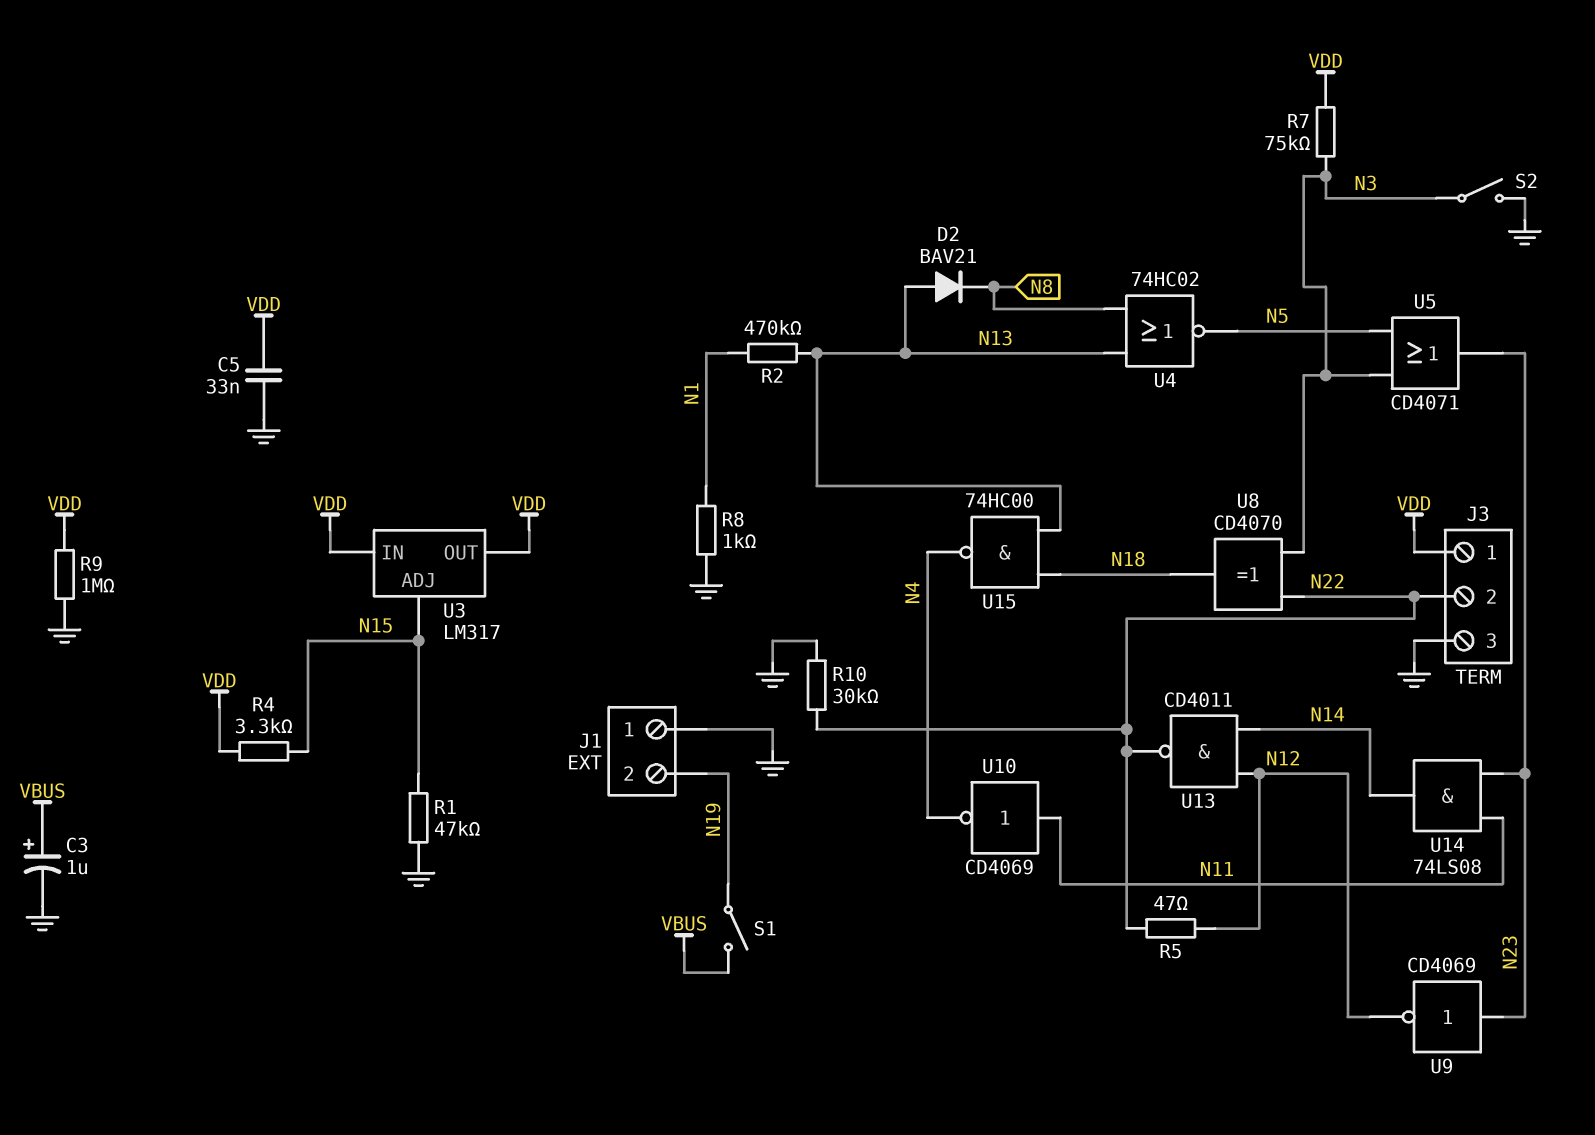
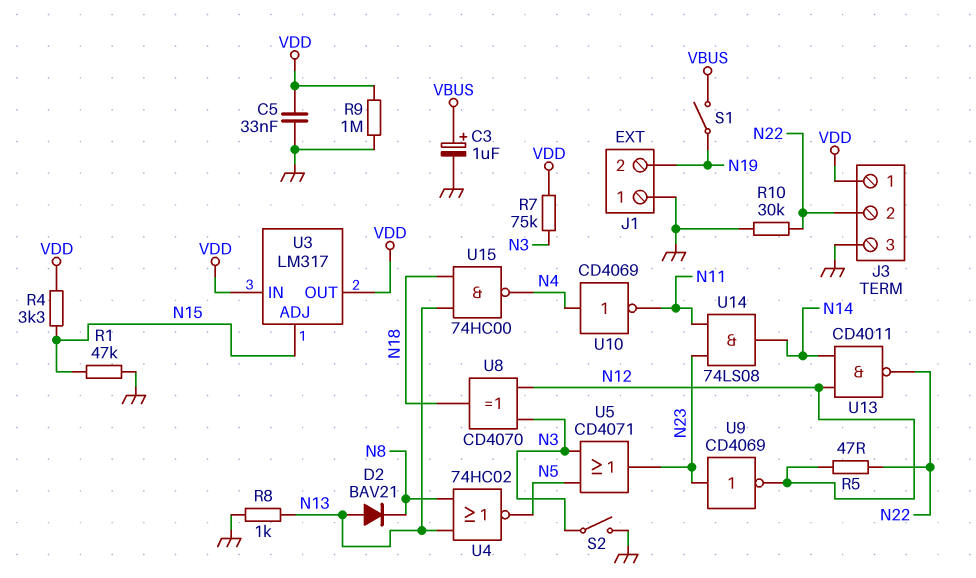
R2: 470k (N1, N13) -> none
R8: 1k (GND, N1) -> 1k (GND, N13)
U8: XOR CD4070 (in N3, in N22, out N18) -> XOR CD4070 (in N3, in N12, out N18)
U10: NOT CD4069 (in N11, out N4) -> NOT CD4069 (in N4, out N11)

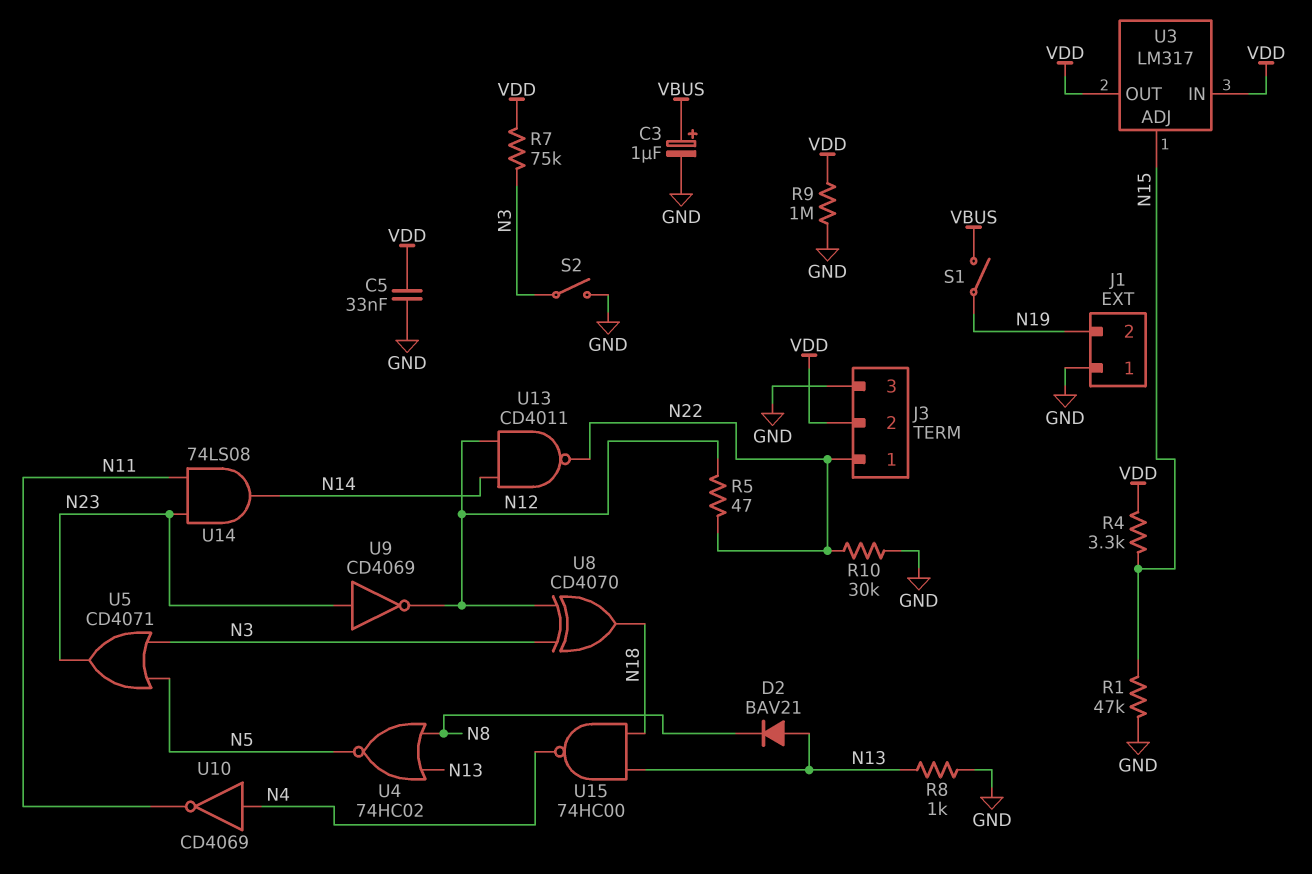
J3 pin 1: VDD -> N22
J3 pin 2: N22 -> VDD

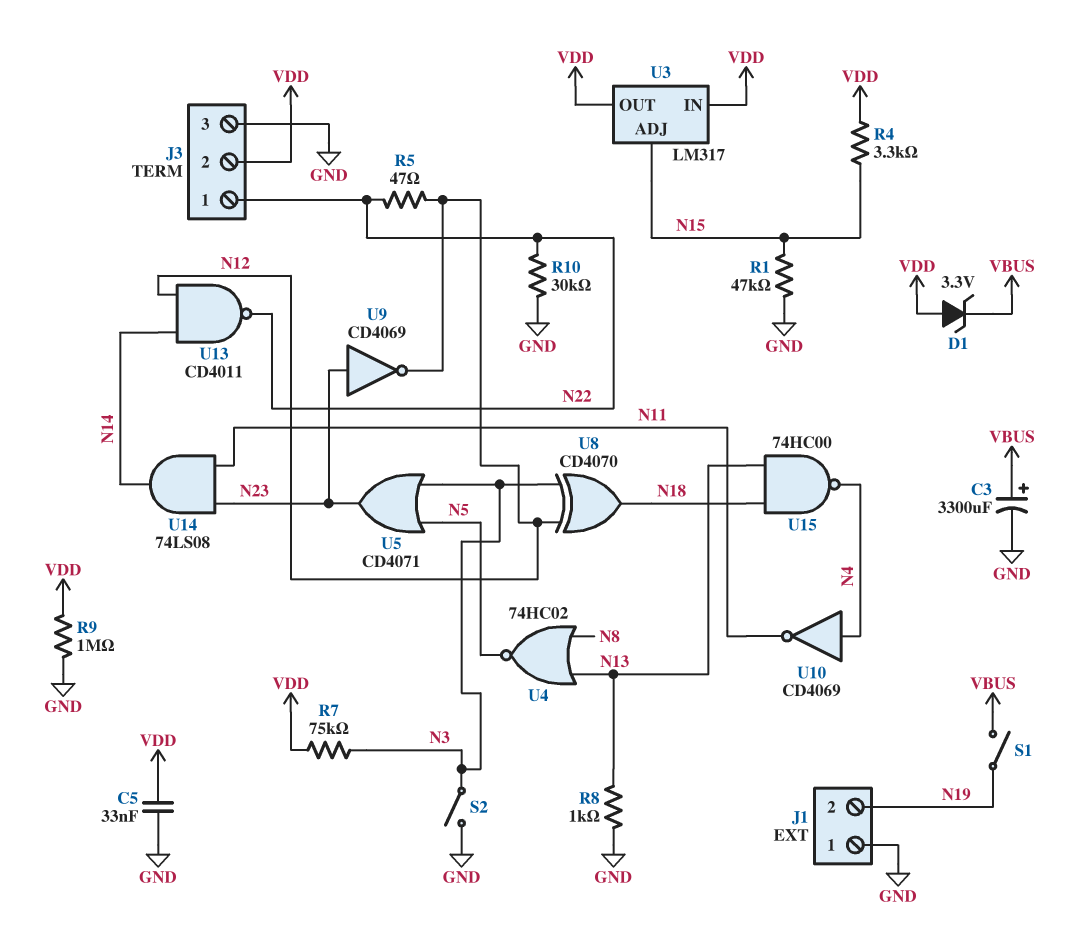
C3: 1uF (plus VBUS, minus GND) -> 3300uF (plus VBUS, minus GND)
D1: none -> zener 3.3V (A VDD, K VBUS)
D2: diode BAV21 (A N13, K N8) -> none

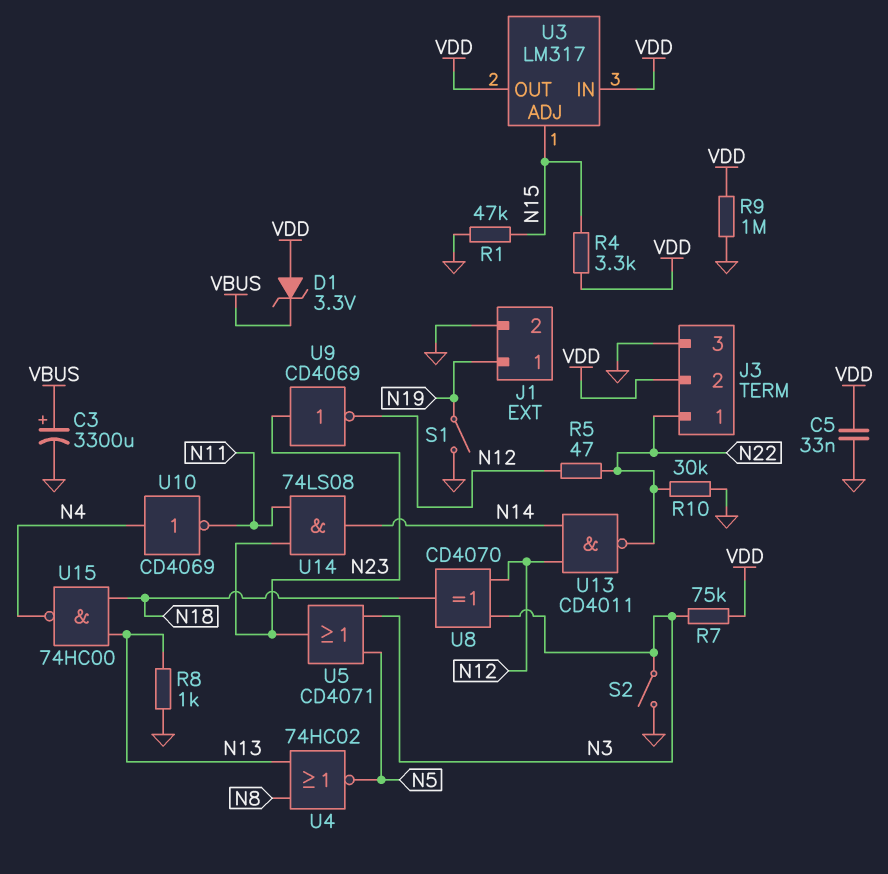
J1 pin 1: GND -> N19
J1 pin 2: N19 -> GND
S1: switch (N19, VBUS) -> switch (GND, N19)

